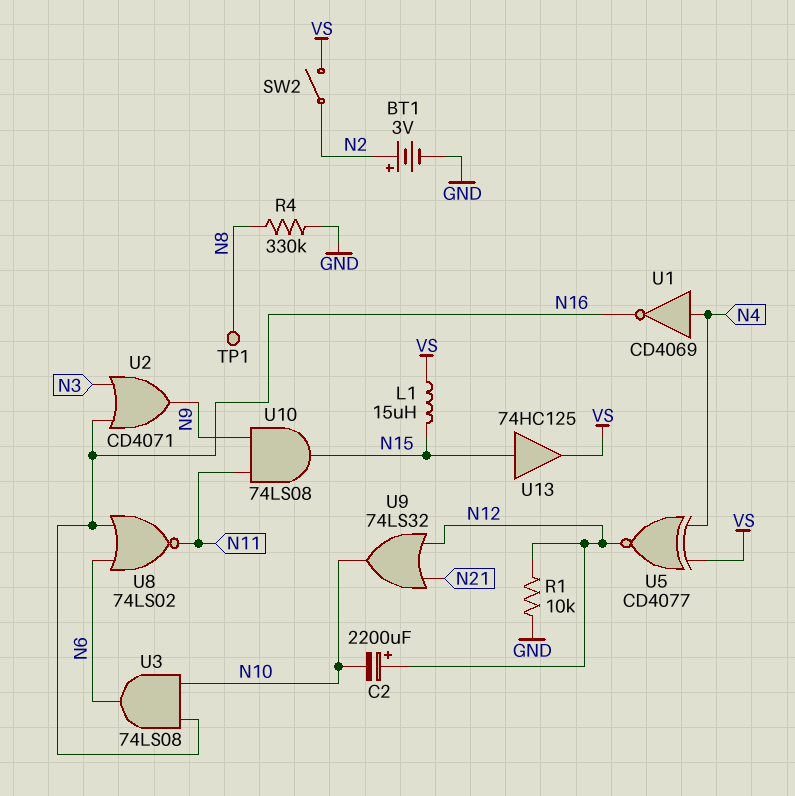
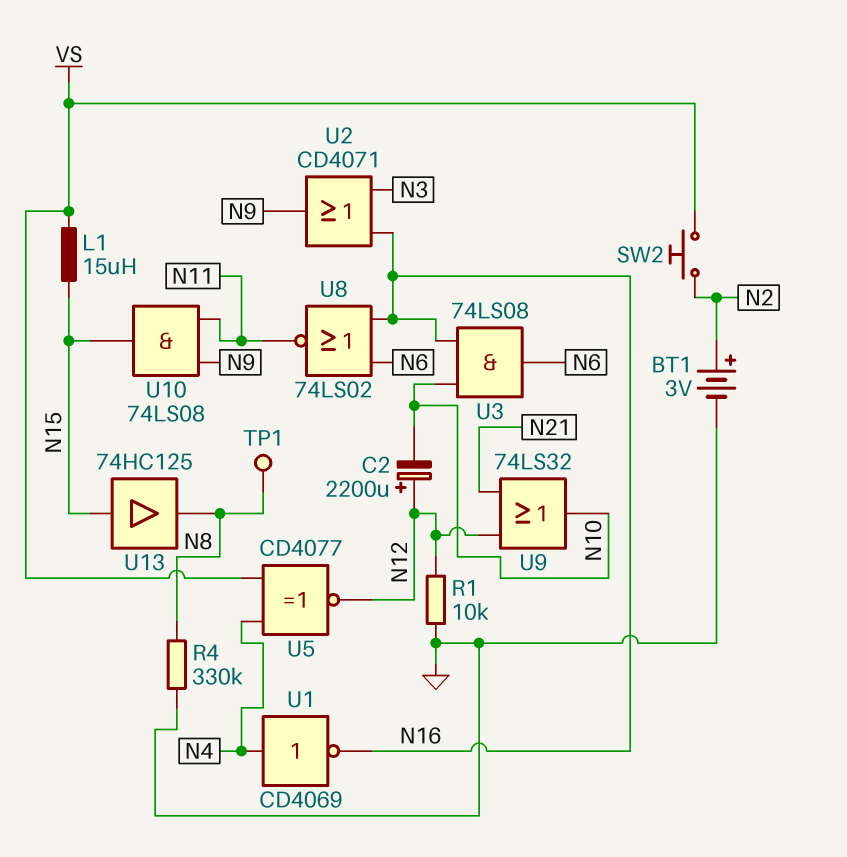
SW2: switch (N2, VS) -> button (N2, VS)
U13: buffer 74HC125 (in N15, out VS) -> buffer 74HC125 (in N15, out N8)

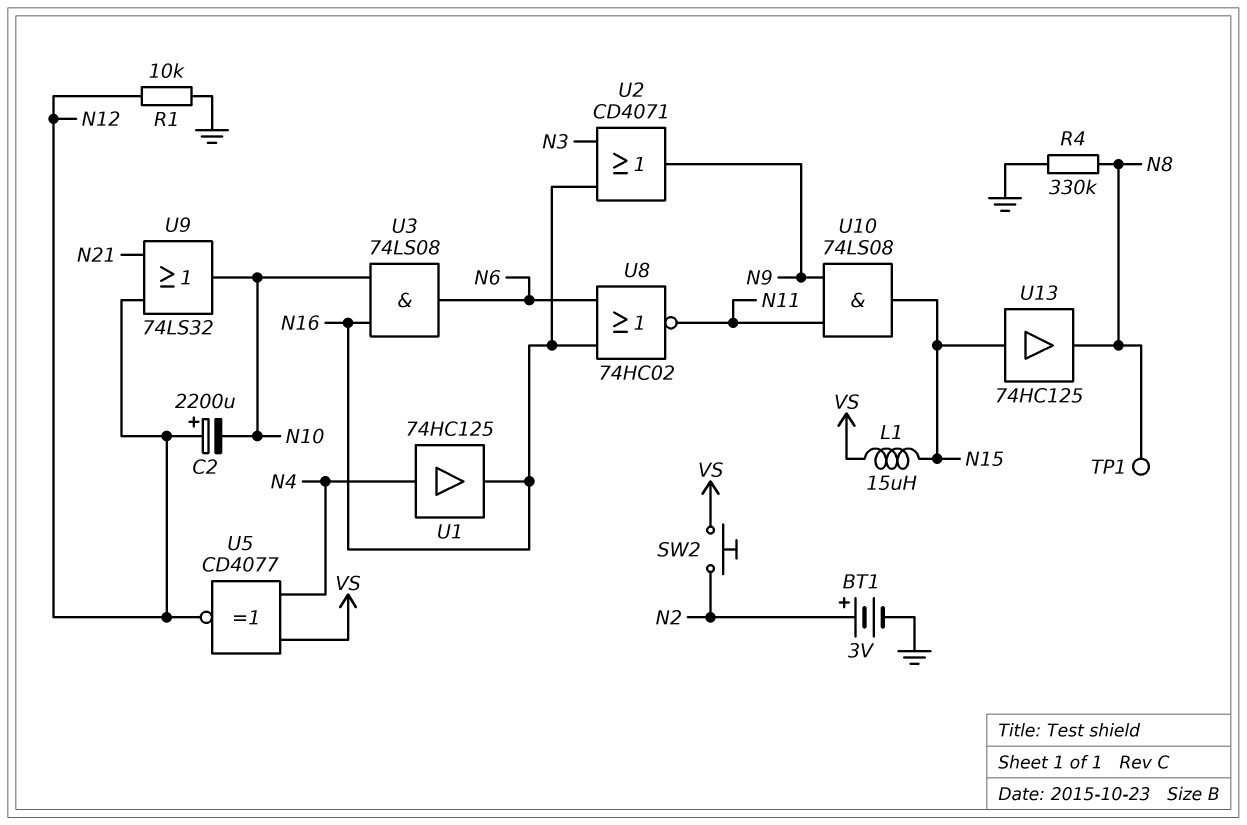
U1: NOT CD4069 (in N4, out N16) -> buffer 74HC125 (in N4, out N16)
U8: NOR 74LS02 (in N6, in N16, out N11) -> NOR 74HC02 (in N6, in N16, out N11)

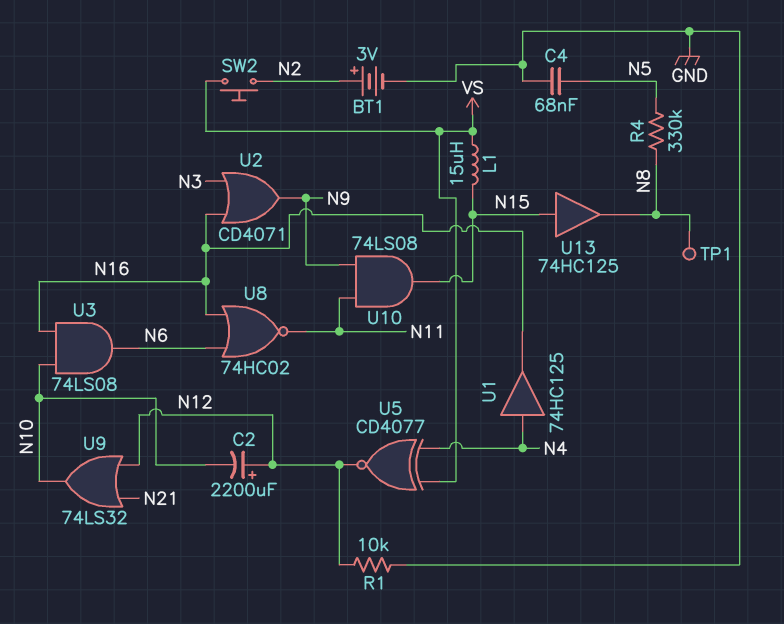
C4: none -> 68nF (GND, N5)
R4: 330k (GND, N8) -> 330k (N5, N8)

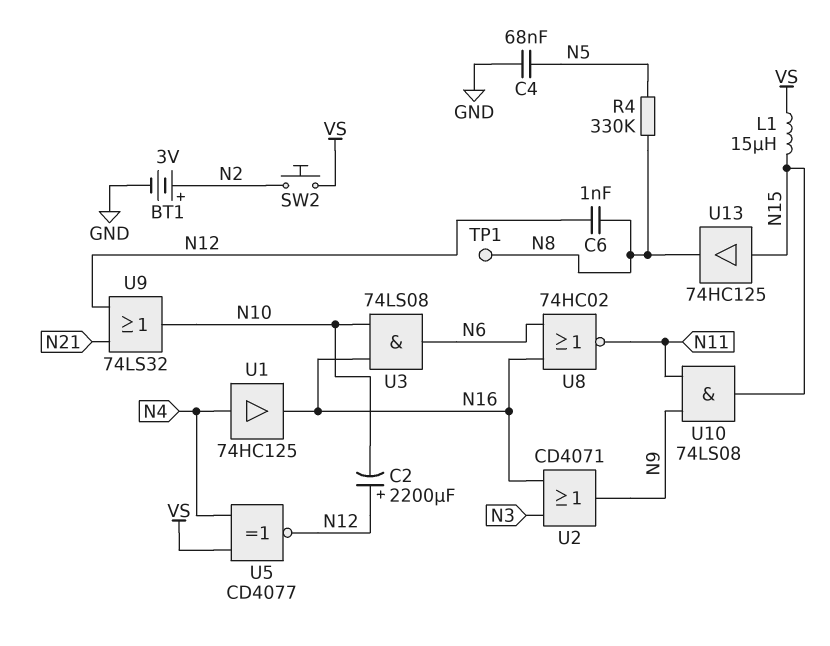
C6: none -> 1nF (N8, N12)
R1: 10k (GND, N12) -> none

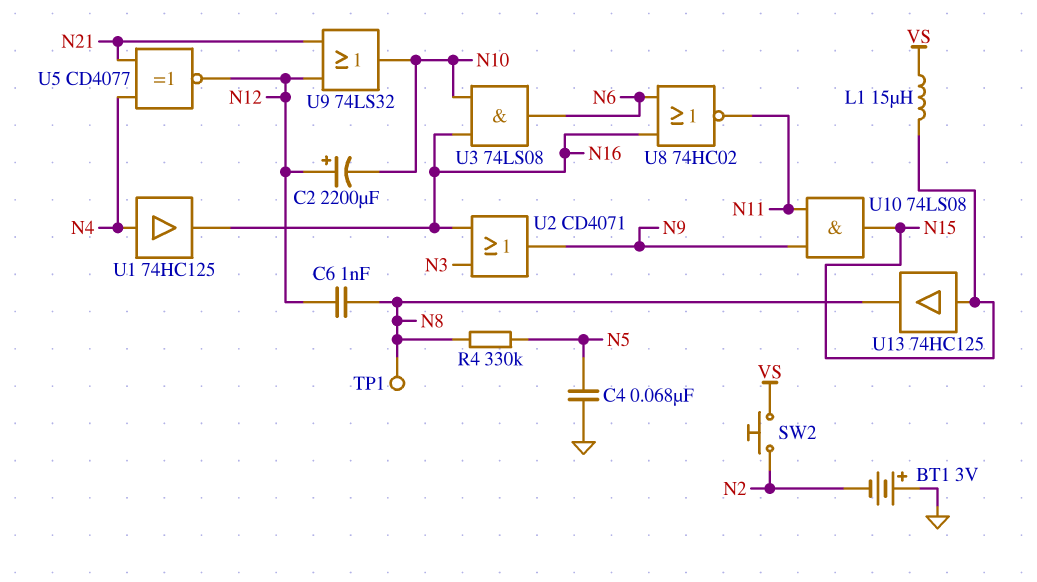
BT1: 3V (plus N2, minus GND) -> 3V (plus GND, minus N2)
U5: XNOR CD4077 (in N4, in VS, out N12) -> XNOR CD4077 (in N4, in N21, out N12)

